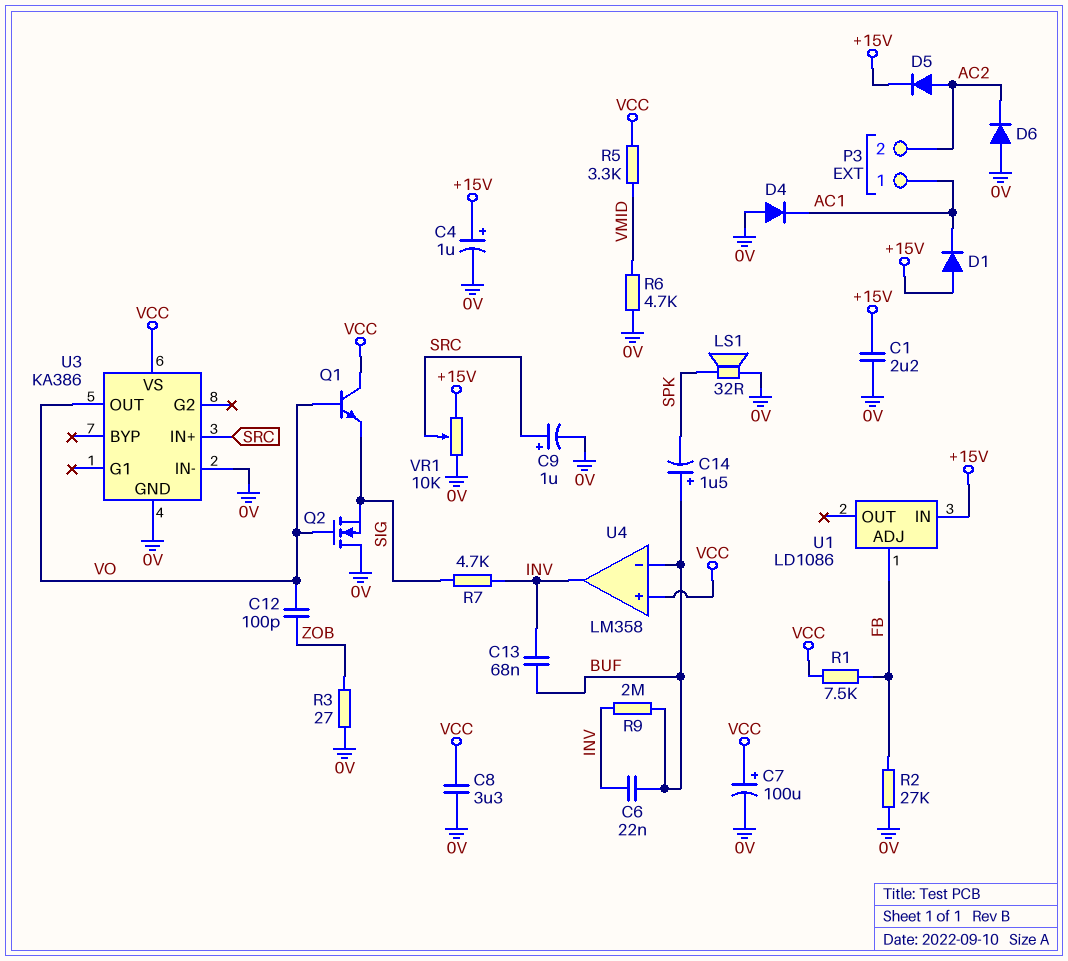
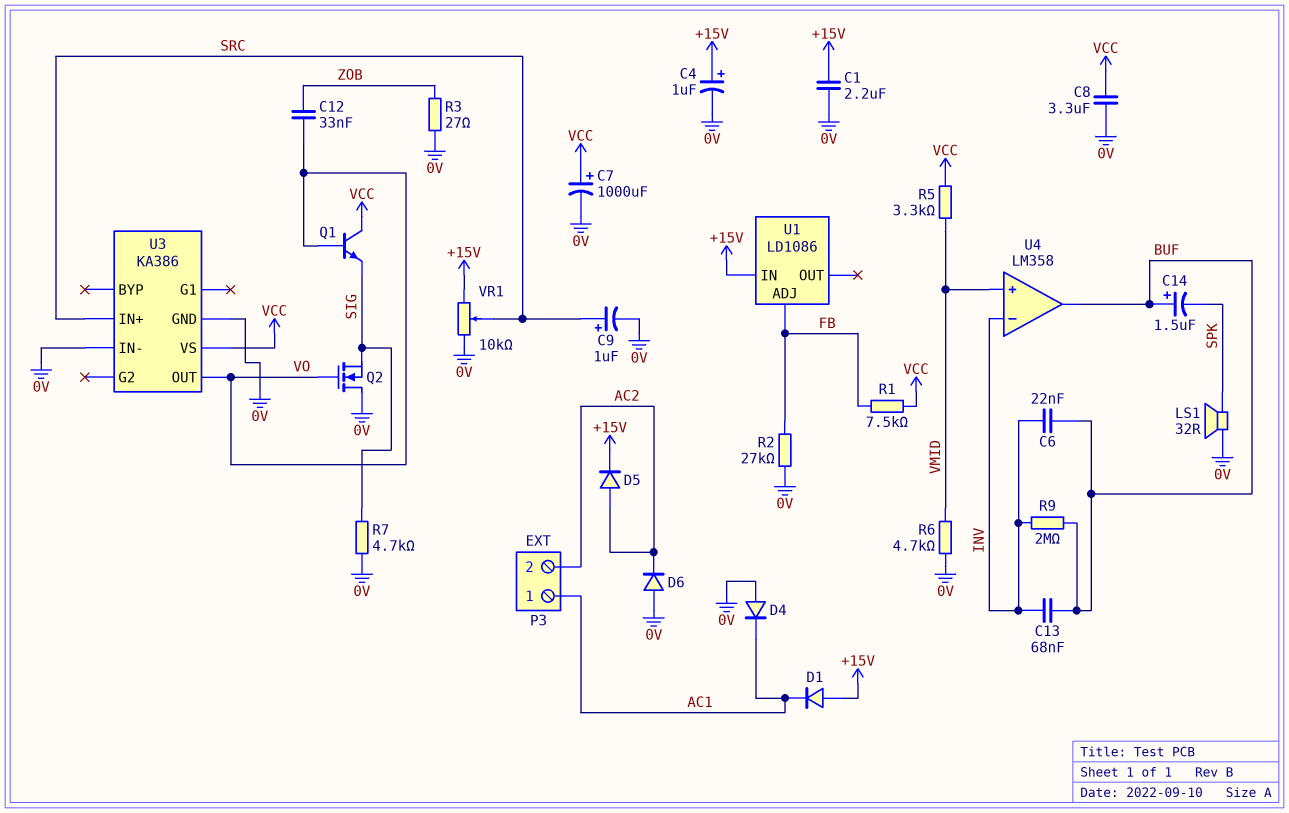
C7: 100uF (plus VCC, minus 0V) -> 1000uF (plus VCC, minus 0V)
C12: 100pF (VO, ZOB) -> 33nF (VO, ZOB)
R7: 4.7k (INV, SIG) -> 4.7k (0V, SIG)
U4 pin in+: VCC -> VMID
U4 pin in-: BUF -> INV
U4 pin out: INV -> BUF

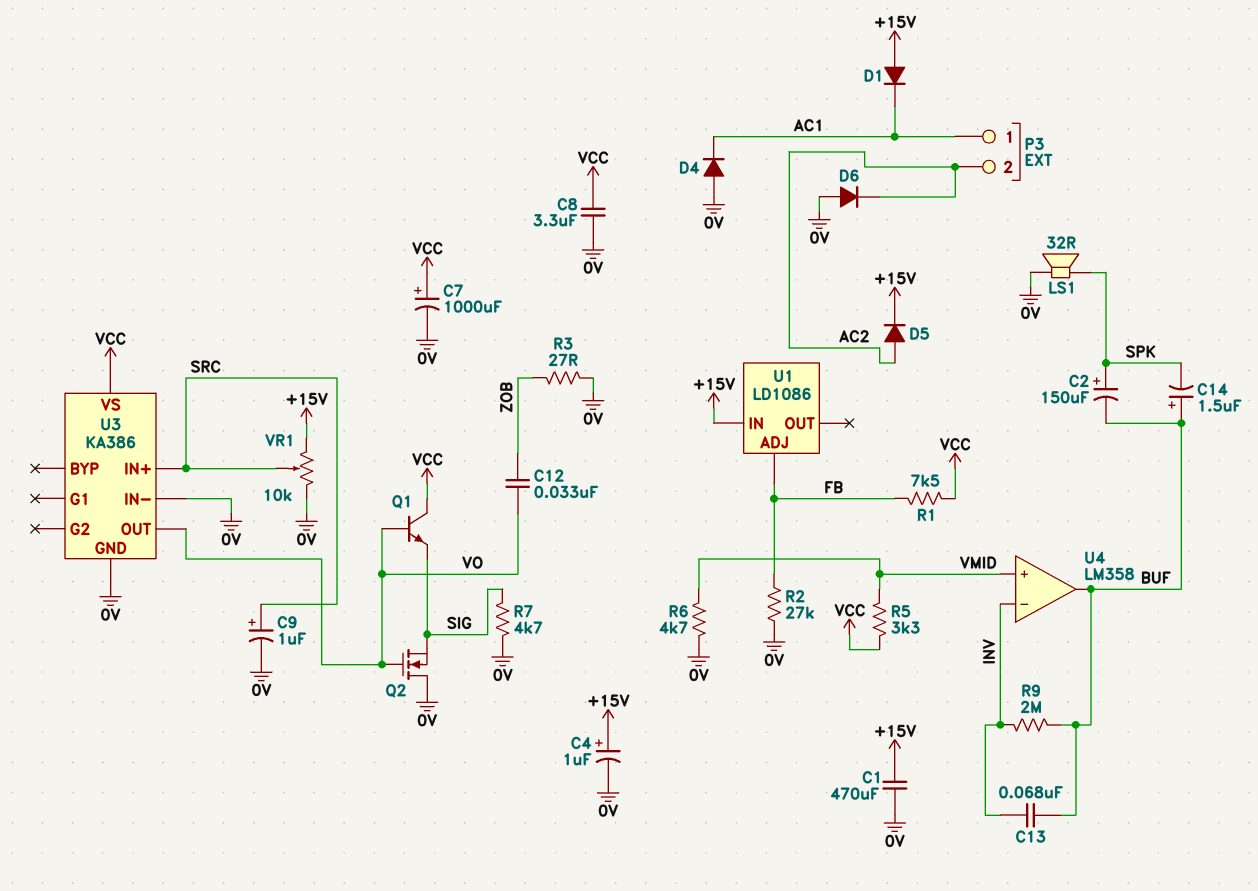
C1: 2.2uF (+15V, 0V) -> 470uF (+15V, 0V)
C2: none -> 150uF (plus SPK, minus BUF)
C6: 22nF (BUF, INV) -> none

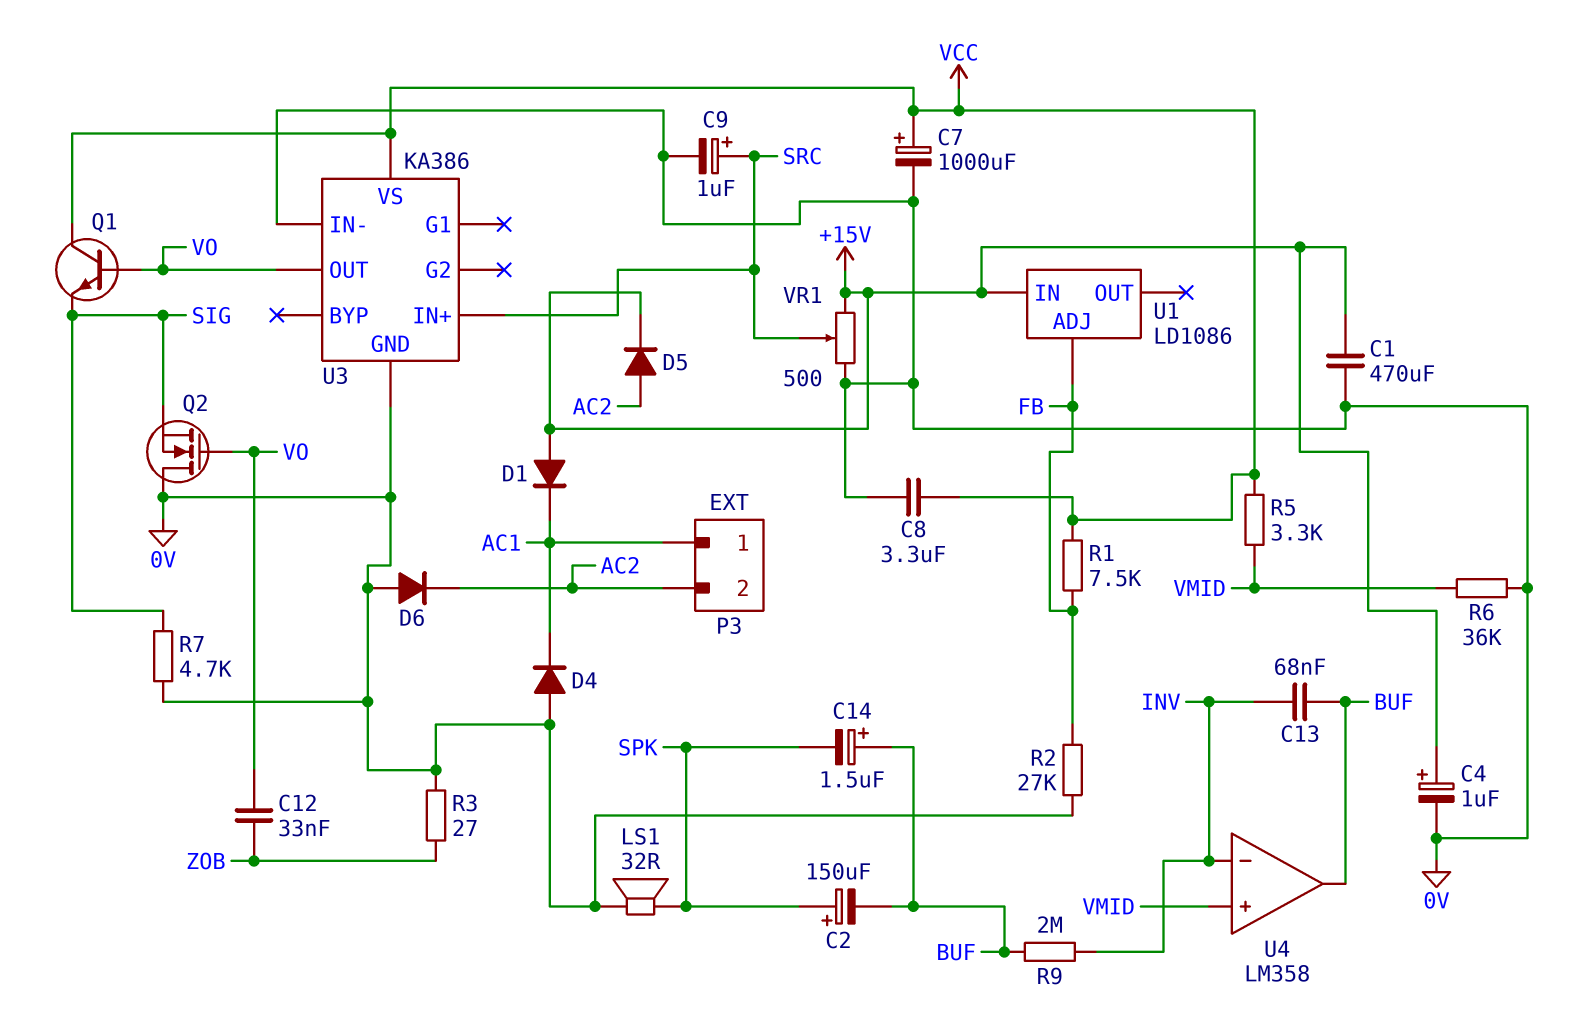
R6: 4.7k (0V, VMID) -> 36k (0V, VMID)
VR1: 10k (+15V, 0V, wiper SRC) -> 500 (+15V, 0V, wiper SRC)

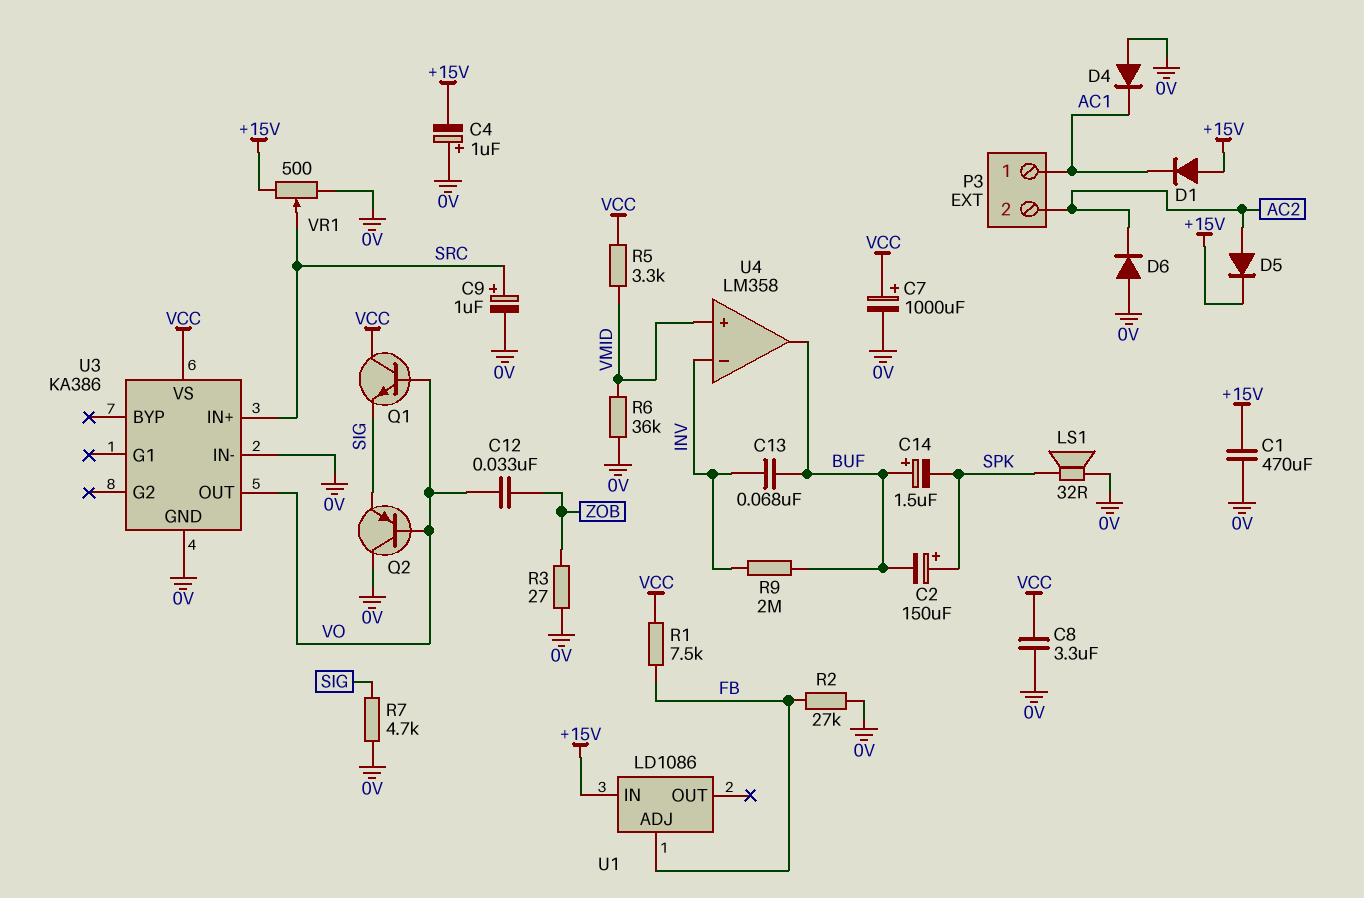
C4: 1uF (plus +15V, minus 0V) -> 1uF (plus 0V, minus +15V)
Q2: NMOS (G VO, D 0V, S SIG) -> PNP (B VO, C 0V, E SIG)

